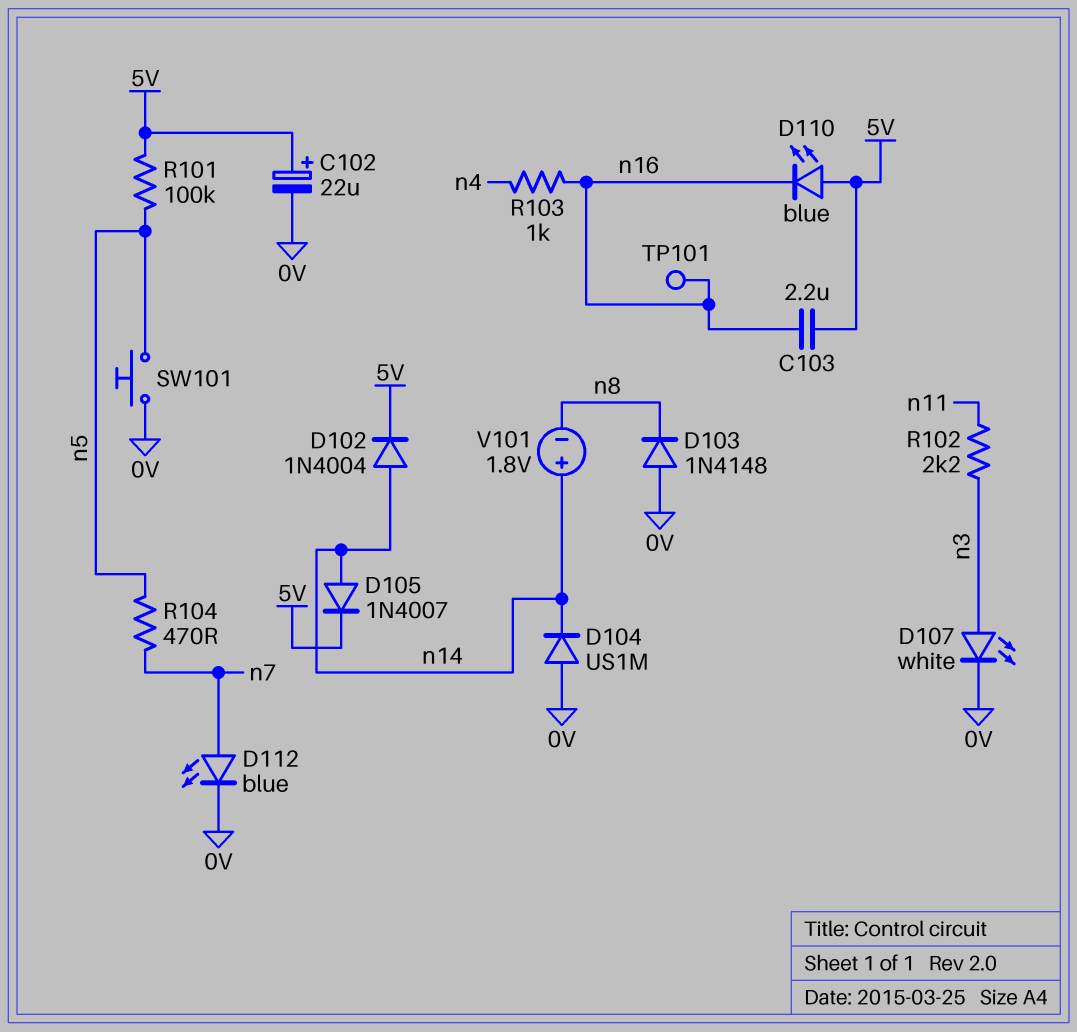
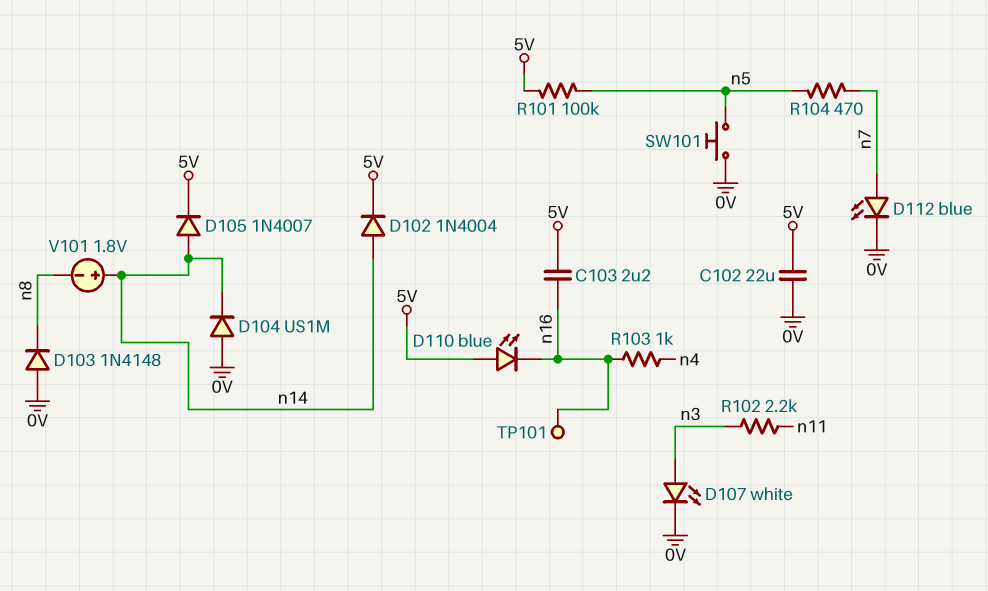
C102: 22uF (plus 5V, minus 0V) -> 22uF (0V, 5V)

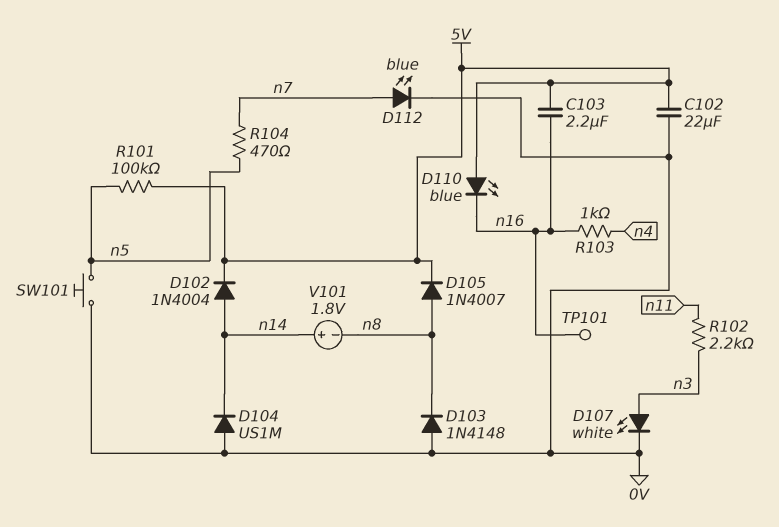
D105: diode 1N4007 (A n14, K 5V) -> diode 1N4007 (A n8, K 5V)

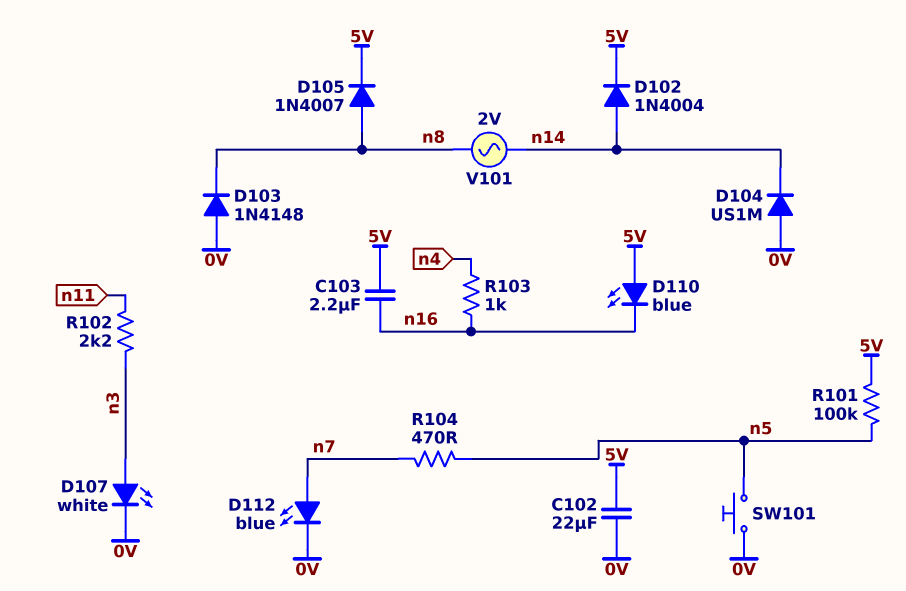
TP101: test point (n16) -> none
V101: 1.8V (plus n14, minus n8) -> AC 2V (n8, n14)

